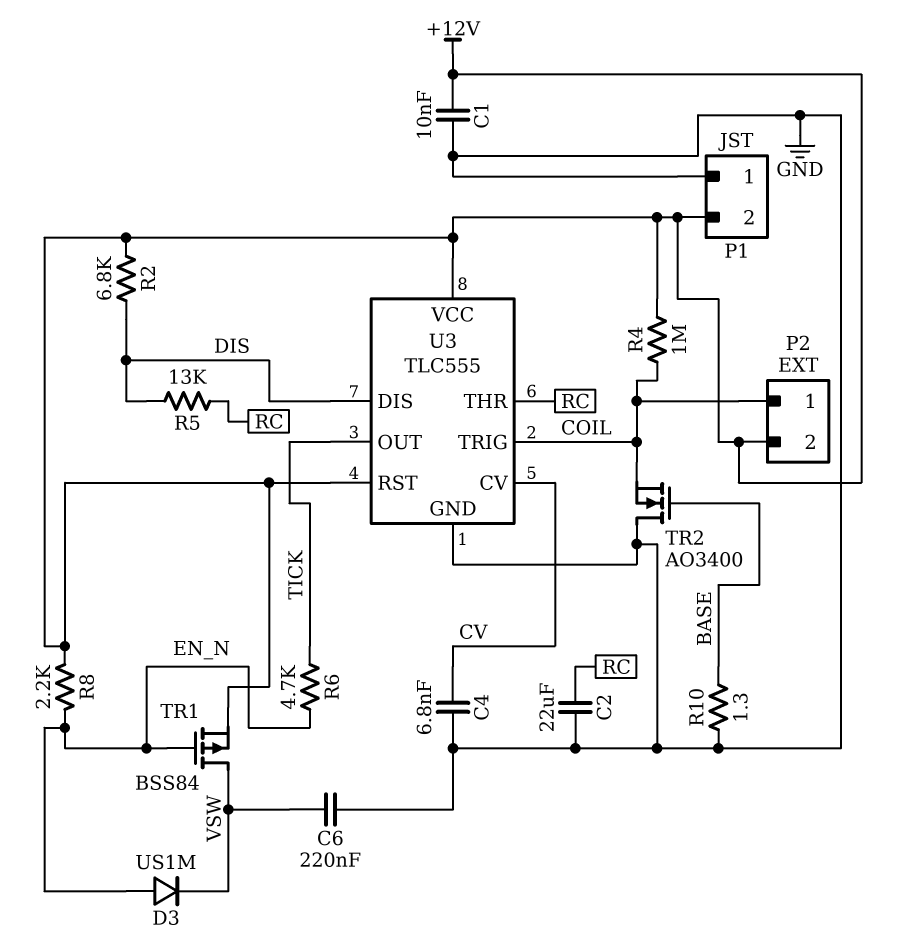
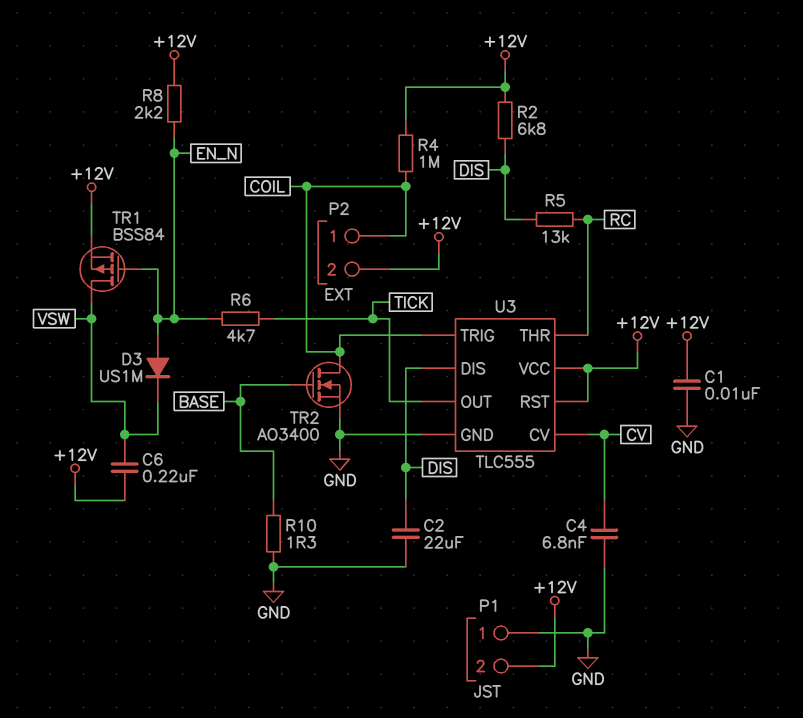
C2: 22uF (GND, RC) -> 22uF (DIS, GND)
C6: 220nF (GND, VSW) -> 220nF (+12V, VSW)
TR2: NMOS AO3400 (G BASE, D GND, S COIL) -> NMOS AO3400 (G BASE, D COIL, S GND)

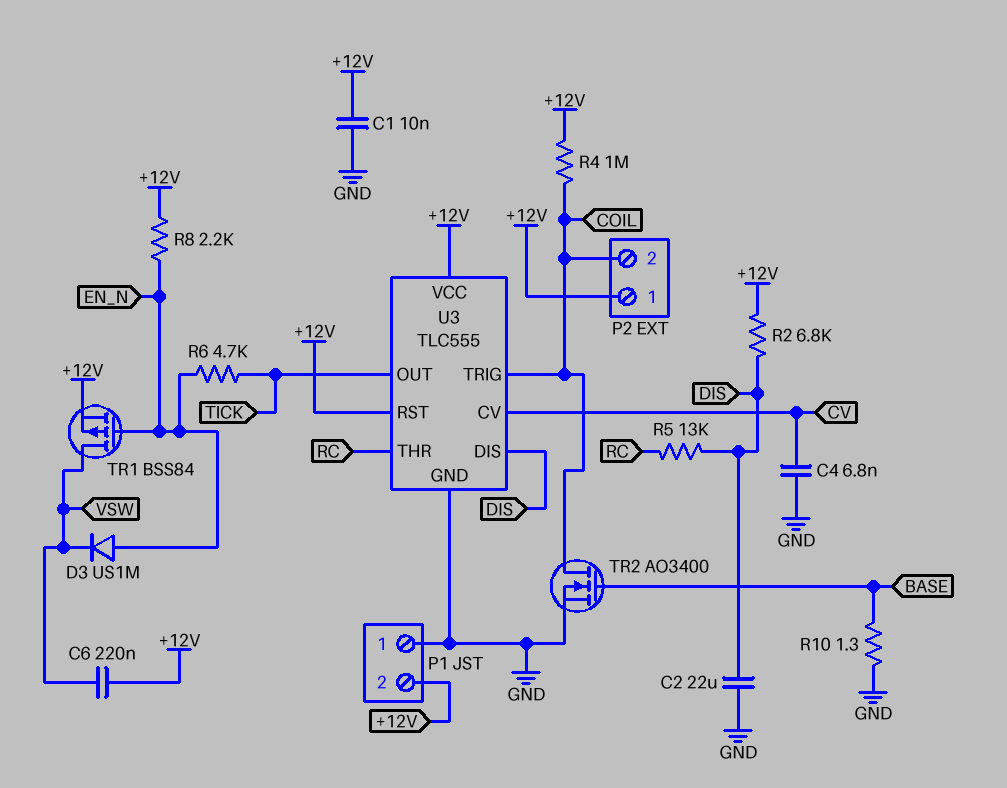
P2 pin 1: COIL -> +12V
P2 pin 2: +12V -> COIL

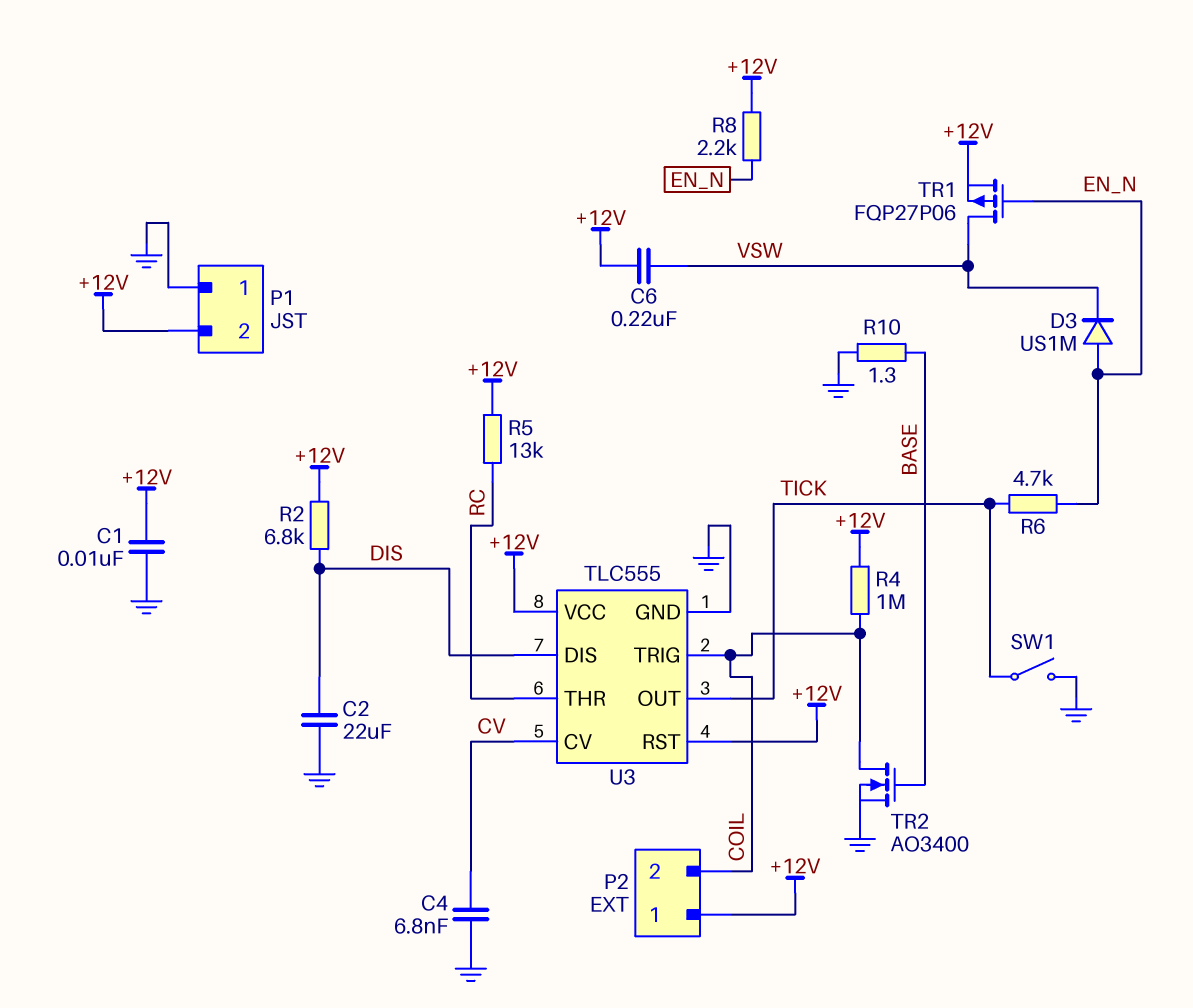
R5: 13k (DIS, RC) -> 13k (+12V, RC)
SW1: none -> switch (GND, TICK)
TR1: PMOS BSS84 (G EN_N, D VSW, S +12V) -> PMOS FQP27P06 (G EN_N, D VSW, S +12V)

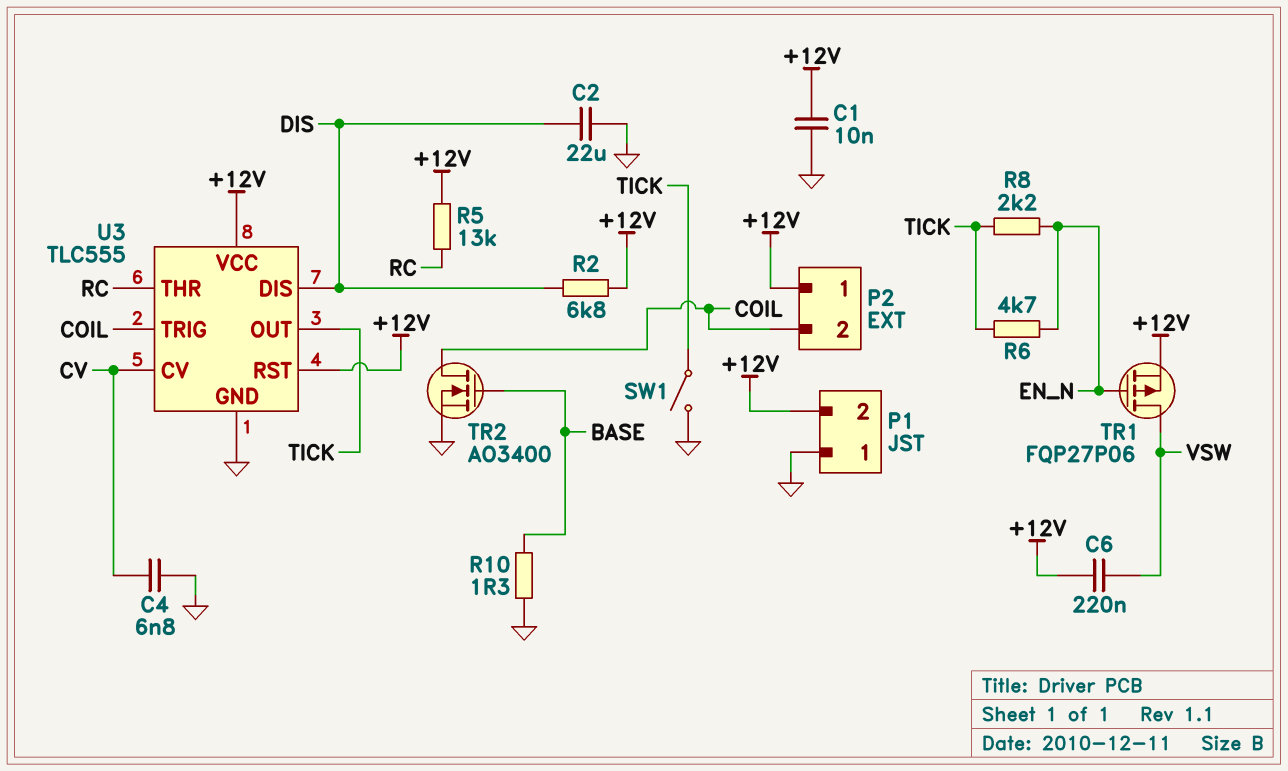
D3: diode US1M (A EN_N, K VSW) -> none
R4: 1M (+12V, COIL) -> none
R8: 2.2k (+12V, EN_N) -> 2.2k (EN_N, TICK)

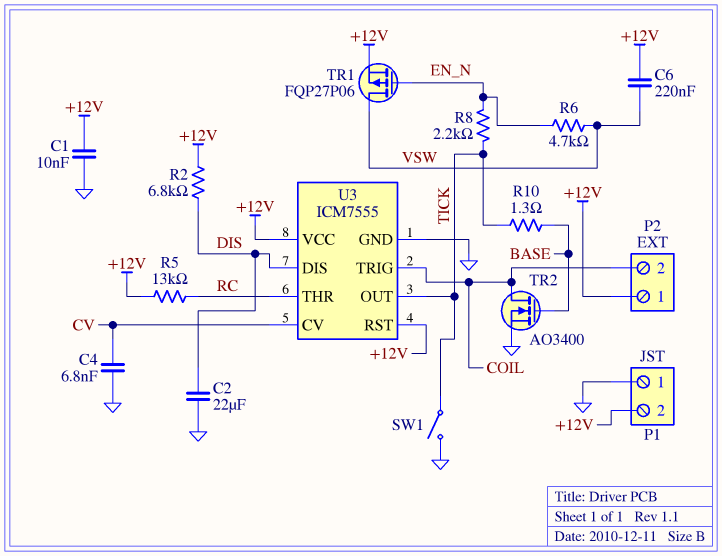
R6: 4.7k (EN_N, TICK) -> 4.7k (EN_N, VSW)
R10: 1.3 (BASE, GND) -> 1.3 (BASE, TICK)
U3: TLC555 -> ICM7555

